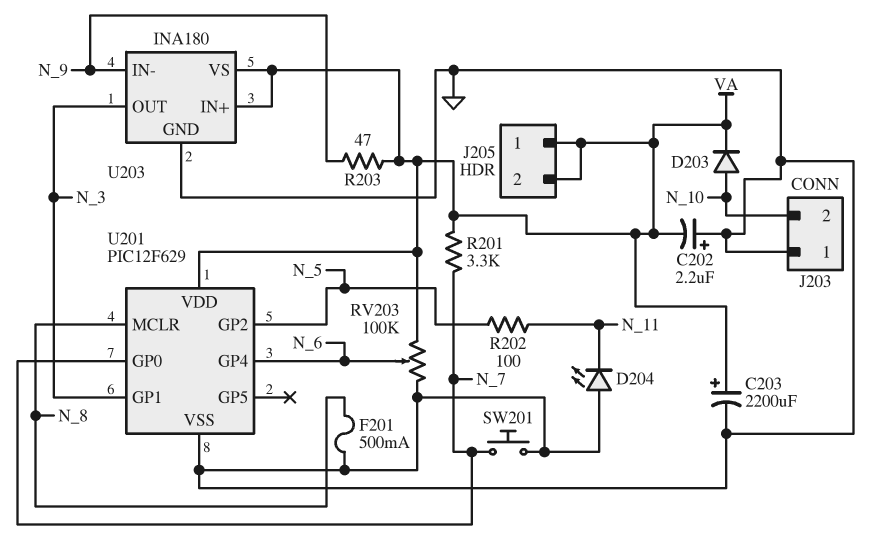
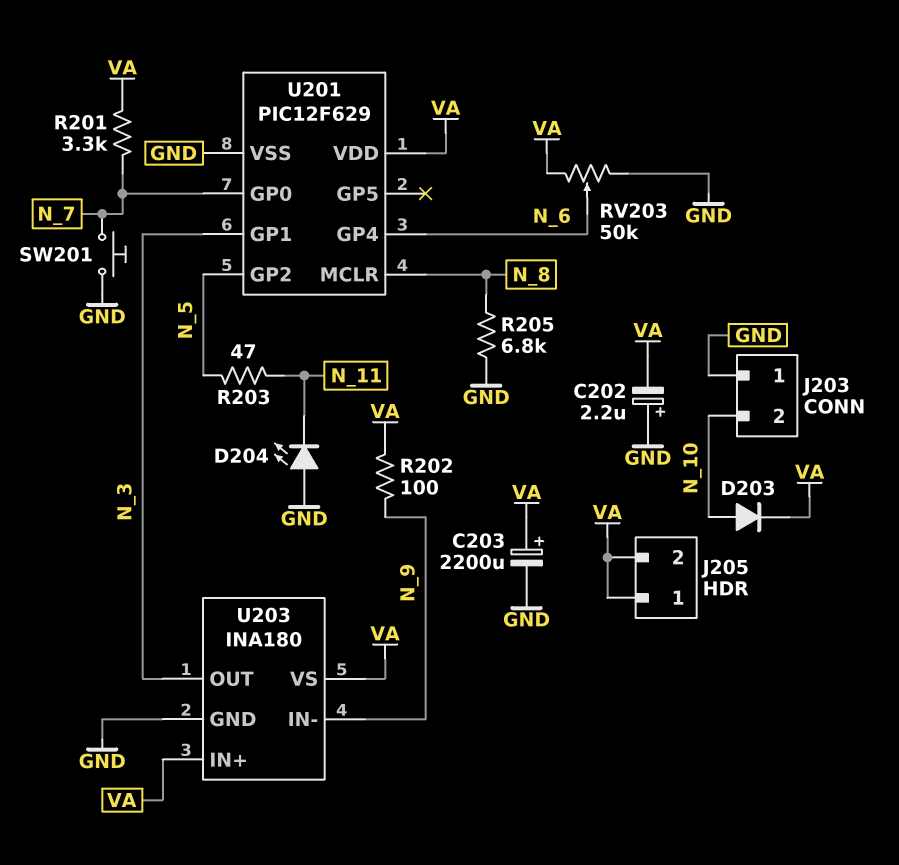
F201: 500mA (GND, N_8) -> none
R202: 100 (N_5, N_11) -> 100 (N_9, VA)
R203: 47 (N_9, VA) -> 47 (N_5, N_11)
R205: none -> 6.8k (GND, N_8)
RV203: 100k (GND, VA, wiper N_6) -> 50k (GND, VA, wiper N_6)

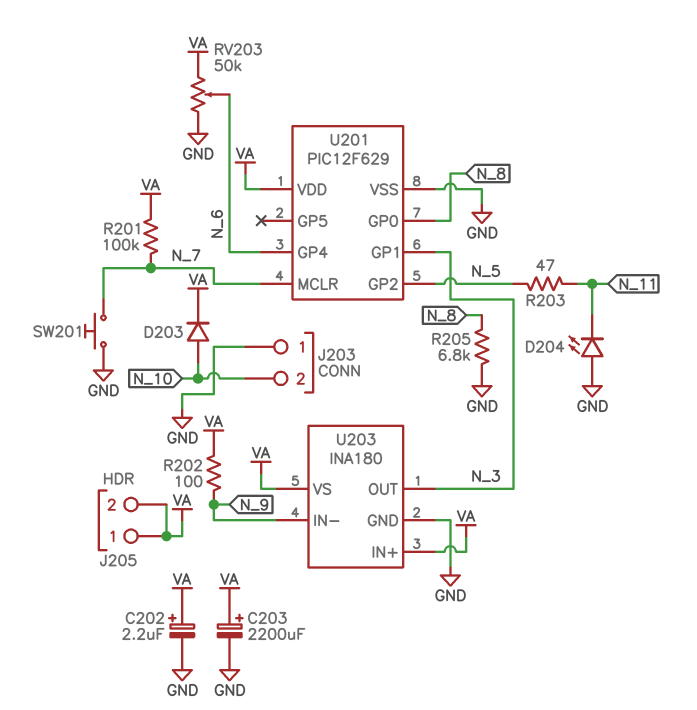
C202: 2.2uF (plus GND, minus VA) -> 2.2uF (plus VA, minus GND)
R201: 3.3k (N_7, VA) -> 100k (N_7, VA)
U201 pin GP0: N_7 -> N_8
U201 pin MCLR: N_8 -> N_7

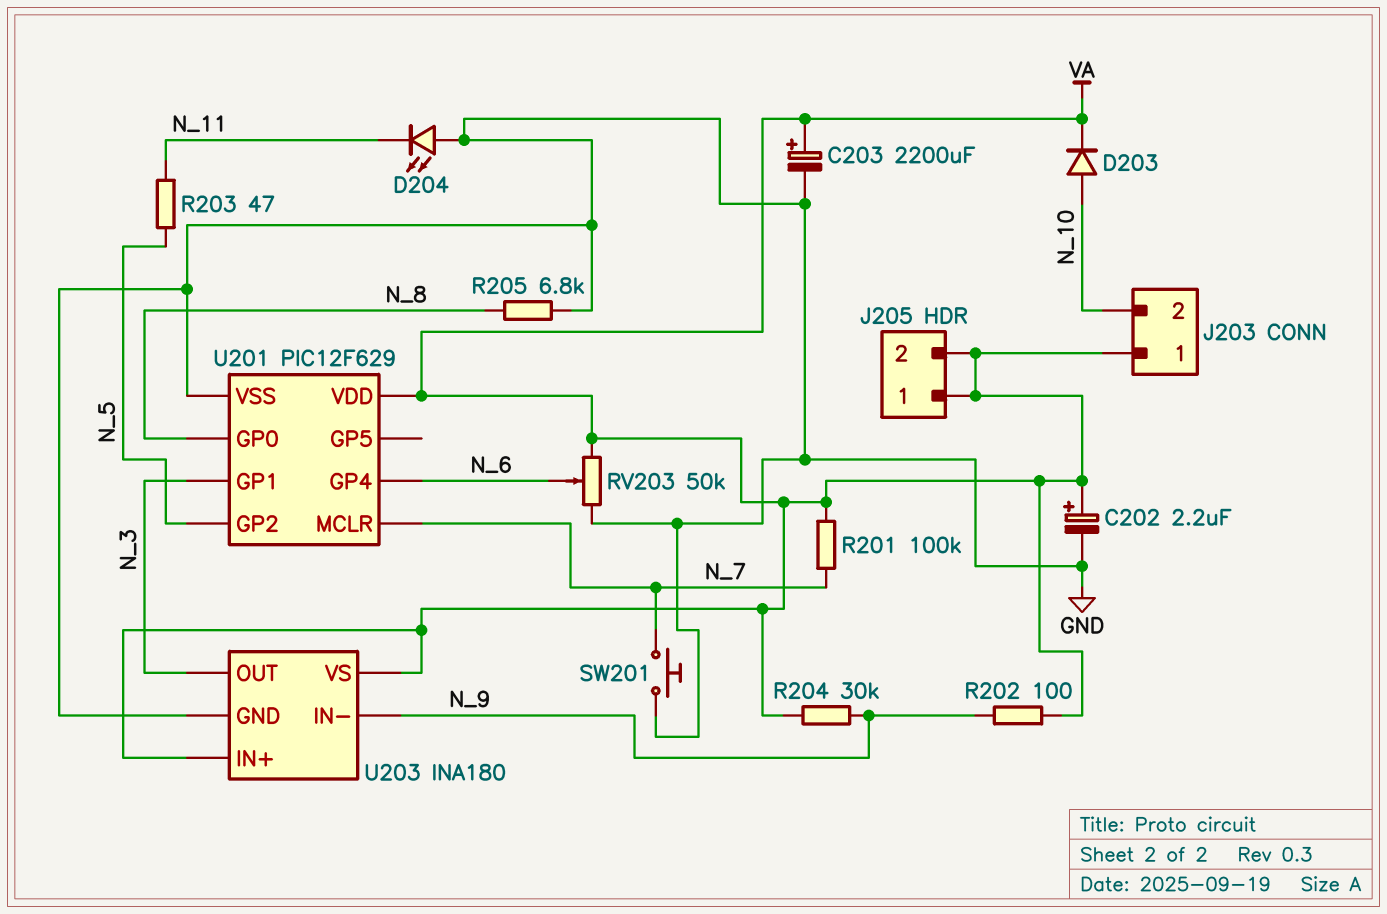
J203 pin 1: GND -> VA
R204: none -> 30k (N_9, VA)

